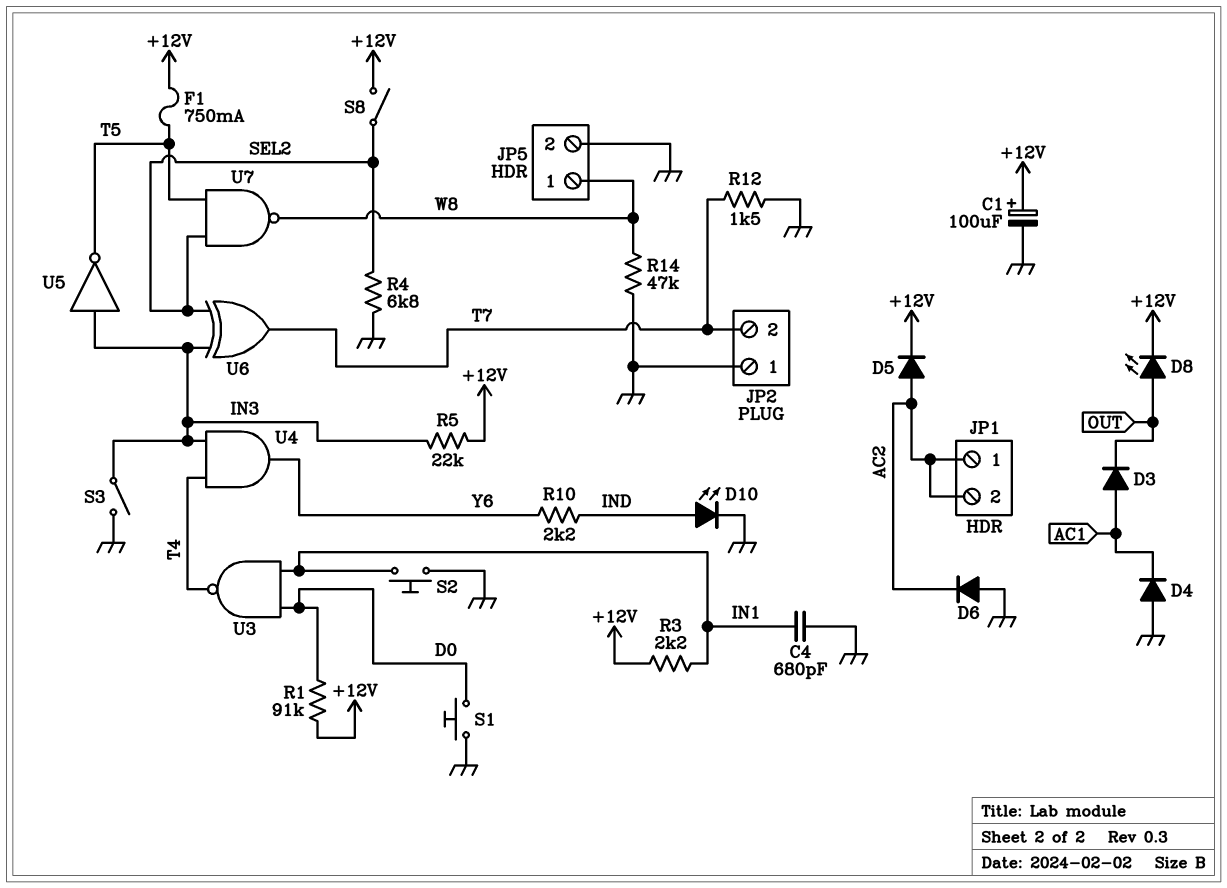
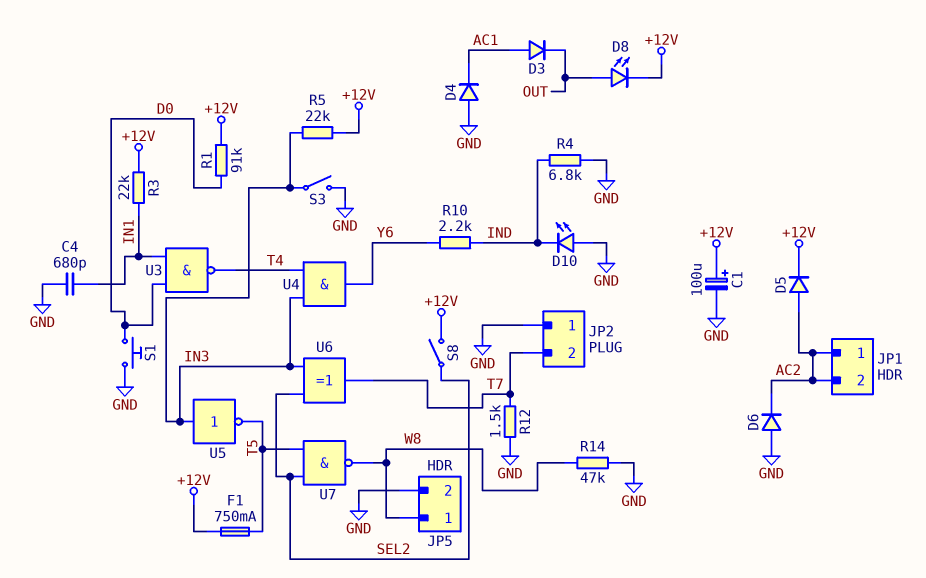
D10: LED (A IND, K GND) -> LED (A GND, K IND)
R3: 2.2k (+12V, IN1) -> 22k (+12V, IN1)
R4: 6.8k (GND, SEL2) -> 6.8k (GND, IND)
S2: button (GND, IN1) -> none

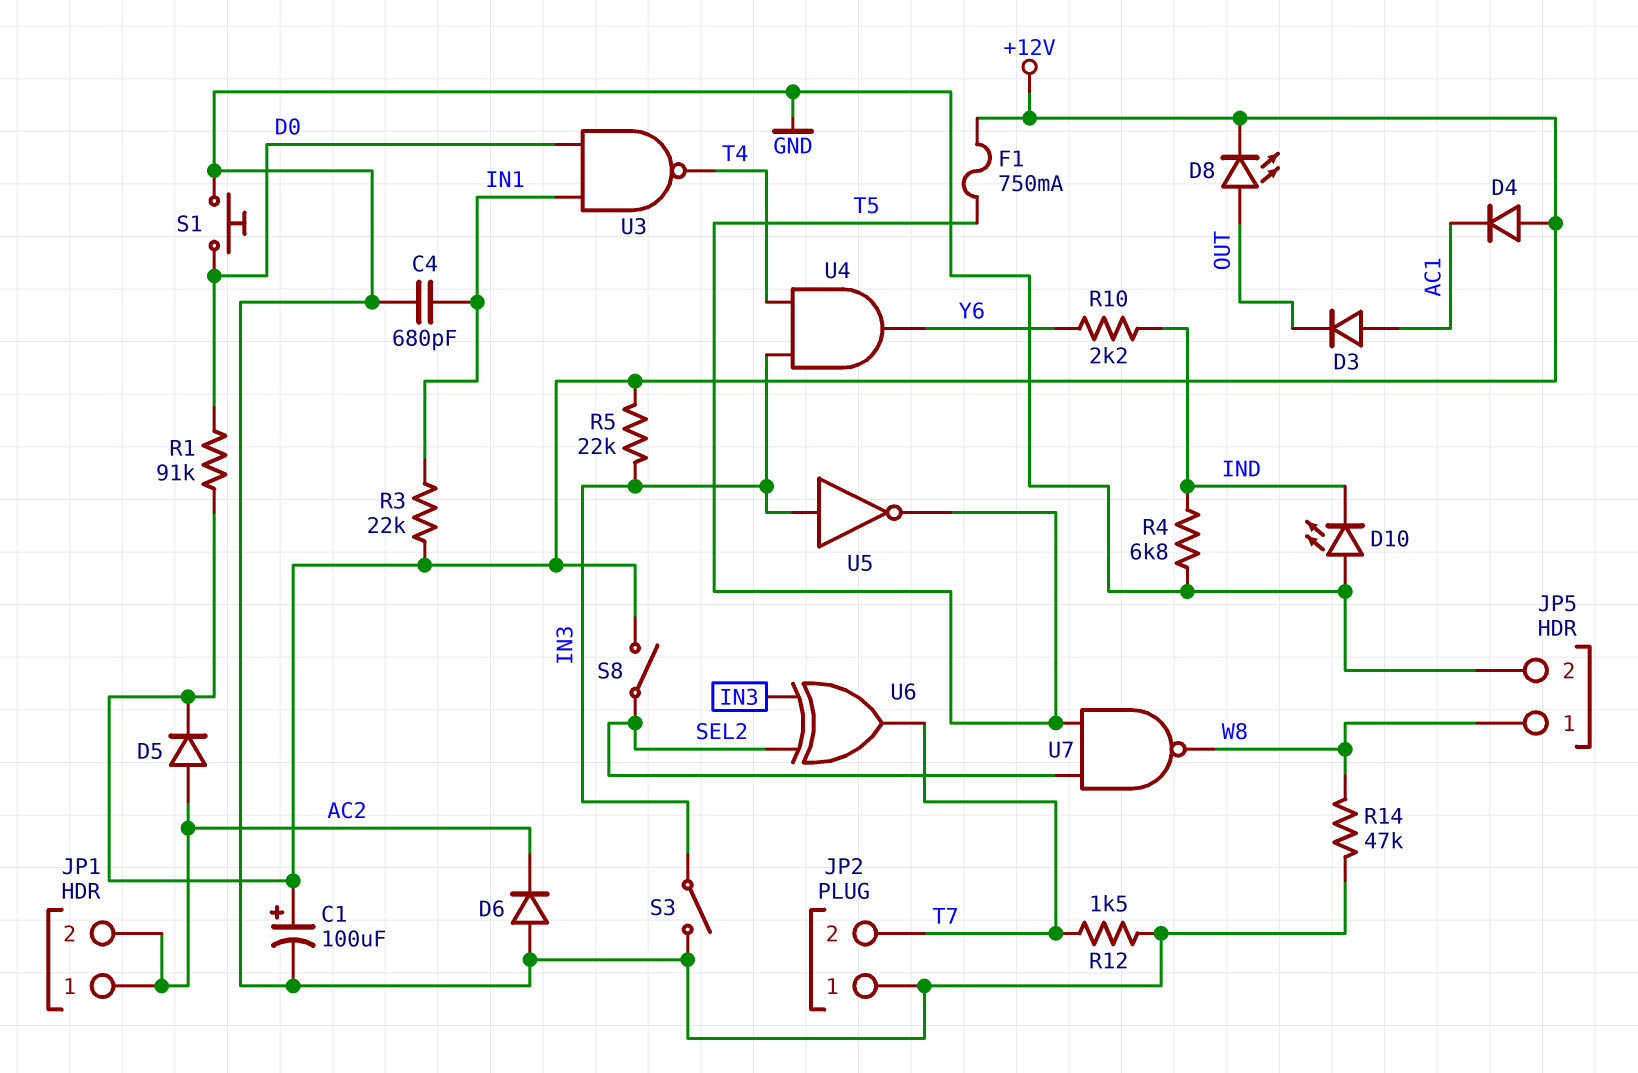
D4: diode (A GND, K AC1) -> diode (A +12V, K AC1)

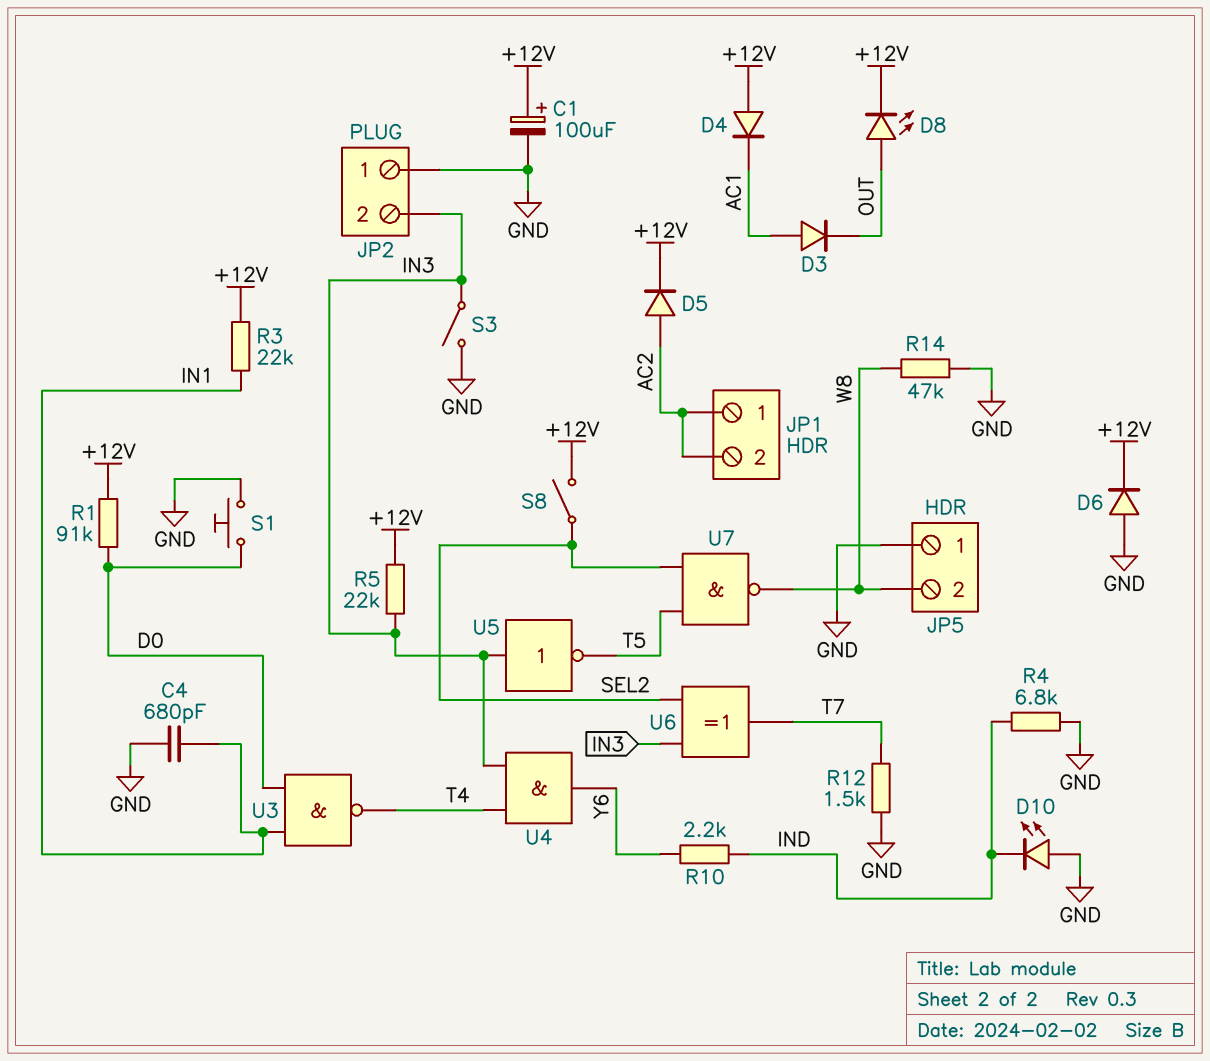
D6: diode (A GND, K AC2) -> diode (A GND, K +12V)
F1: 750mA (+12V, T5) -> none
JP2 pin 2: T7 -> IN3
JP5 pin 1: W8 -> GND
JP5 pin 2: GND -> W8

